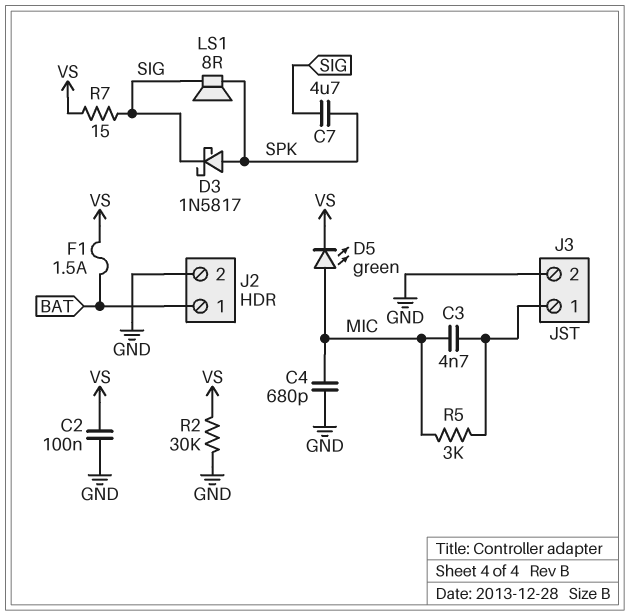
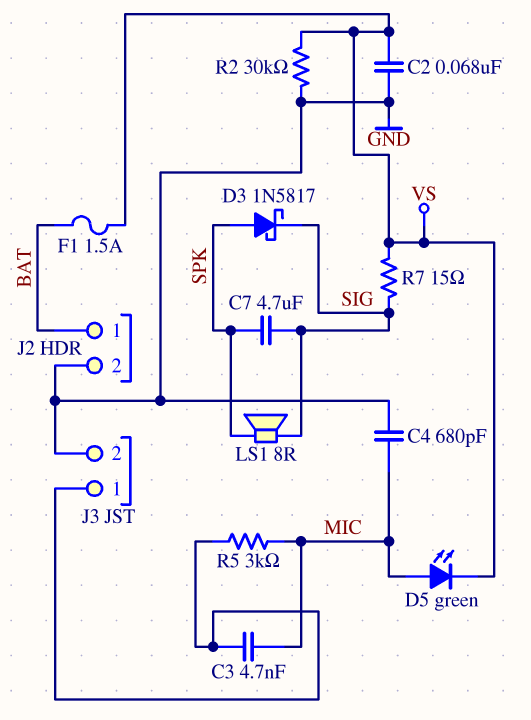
C2: 100nF (GND, VS) -> 68nF (GND, VS)

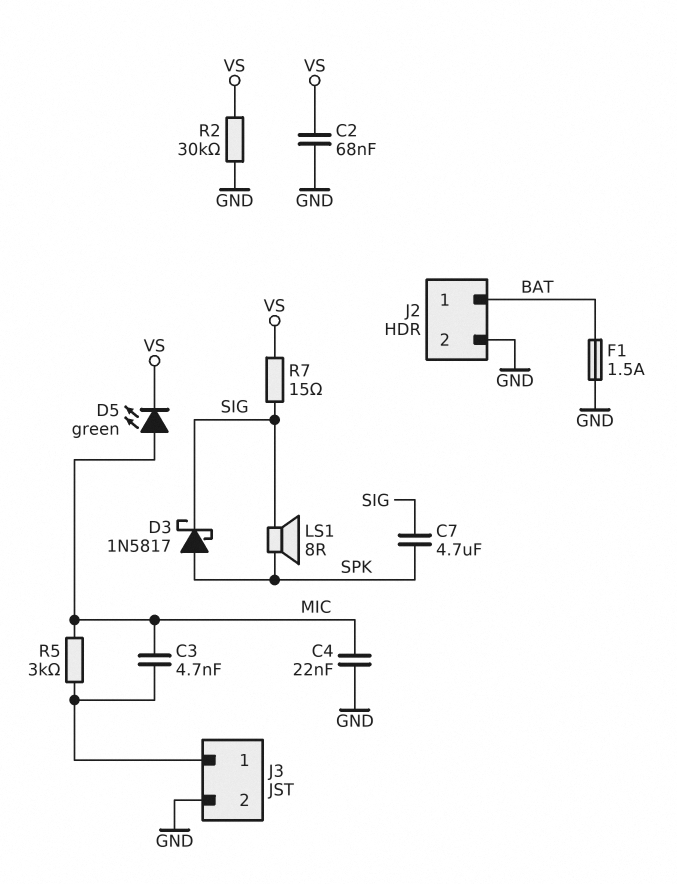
C4: 680pF (GND, MIC) -> 22nF (GND, MIC)
F1: 1.5A (BAT, VS) -> 1.5A (BAT, GND)

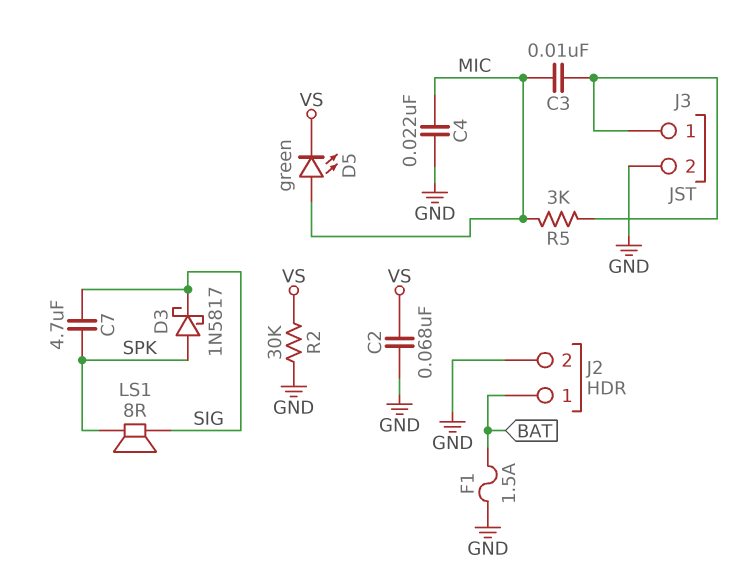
C3: 4.7nF (J3/1, MIC) -> 10nF (J3/1, MIC)
R7: 15 (SIG, VS) -> none

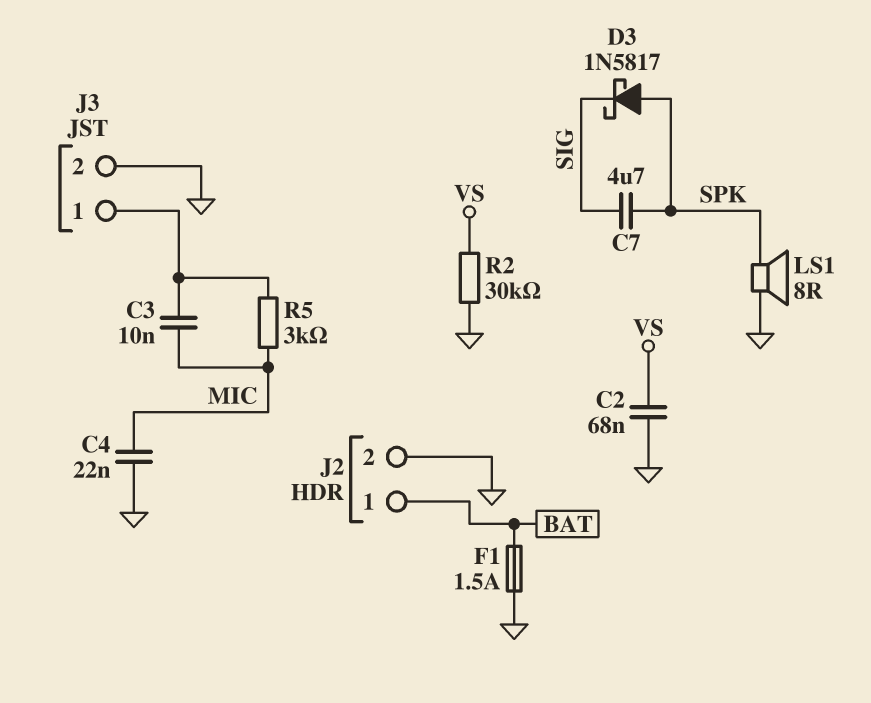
D5: LED green (A MIC, K VS) -> none
LS1: speaker 8R (SIG, SPK) -> speaker 8R (GND, SPK)

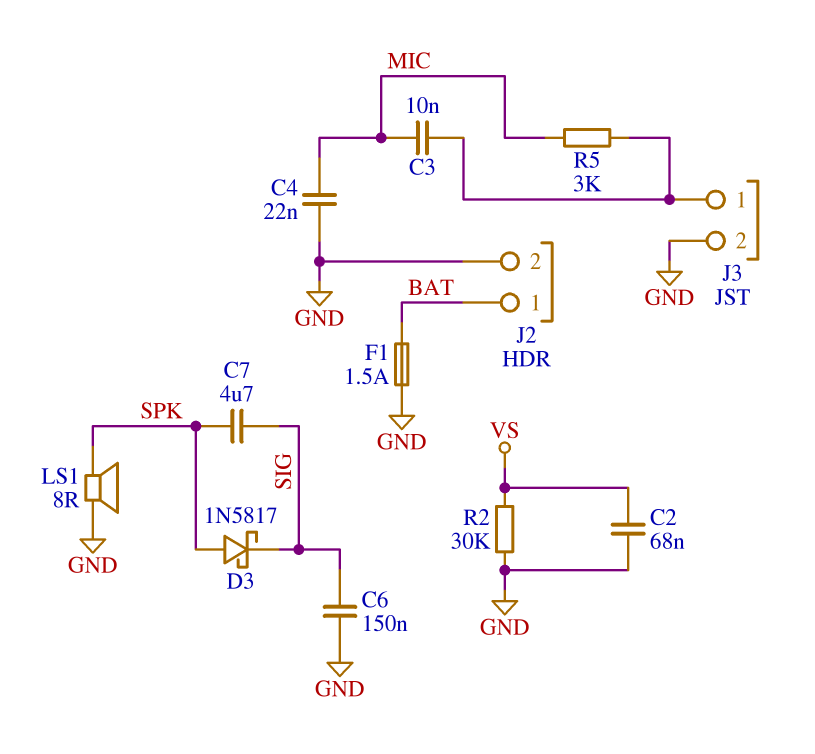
C6: none -> 150nF (GND, SIG)

